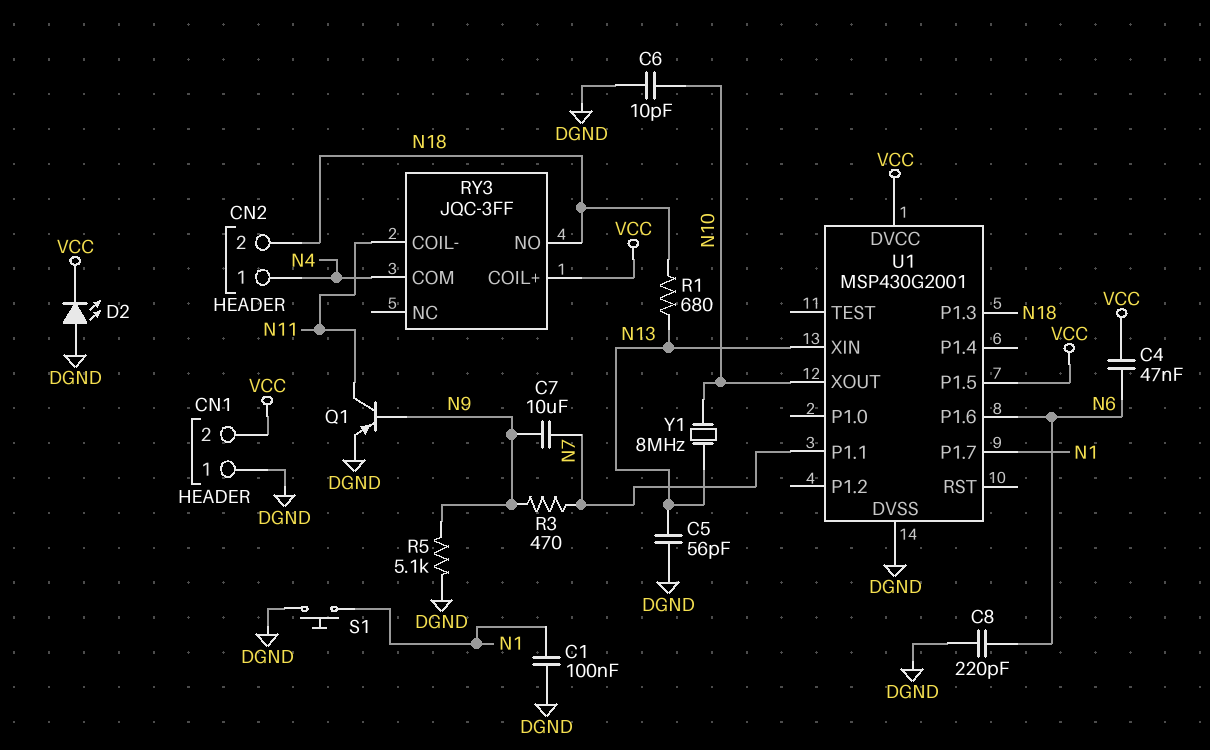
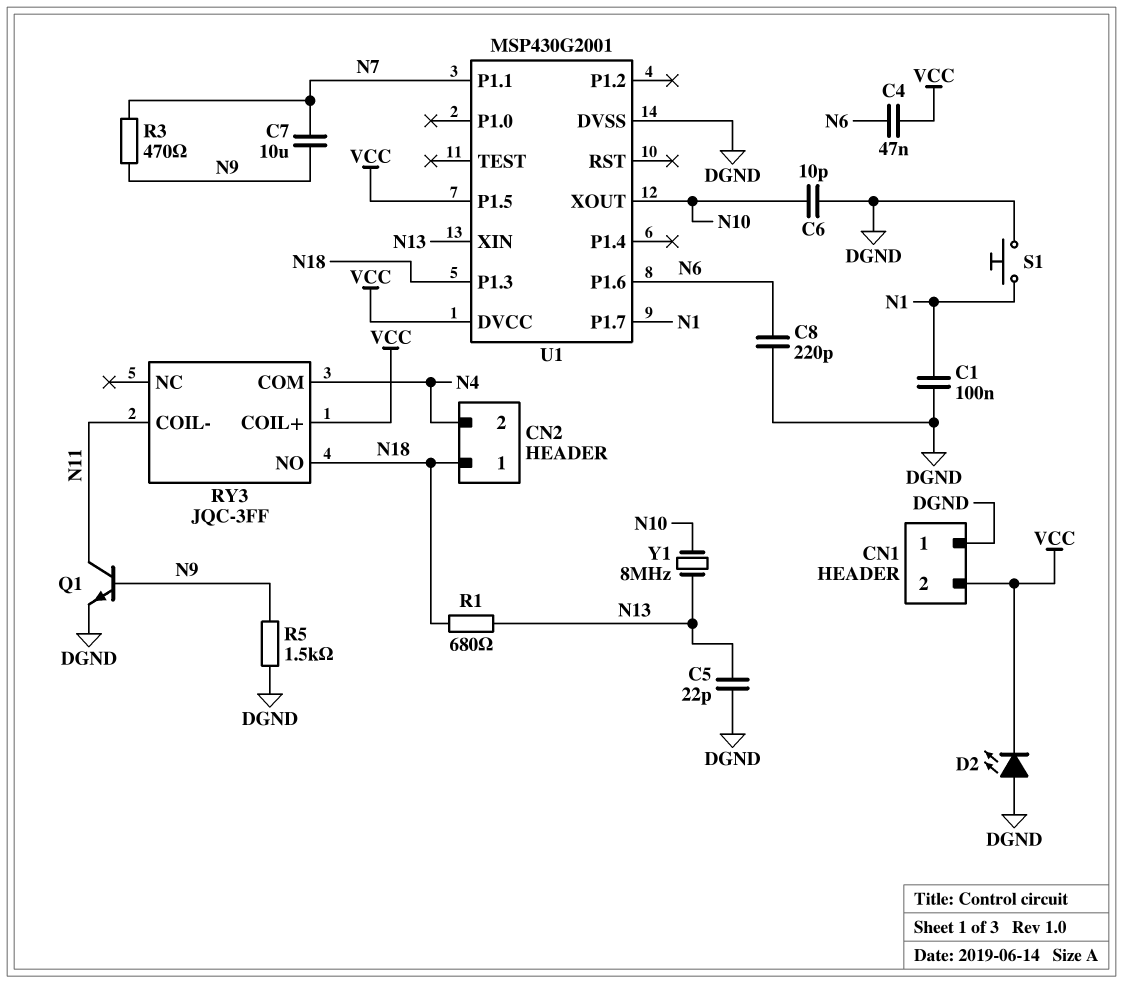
C5: 56pF (DGND, N13) -> 22pF (DGND, N13)
CN2 pin 1: N4 -> N18
CN2 pin 2: N18 -> N4
Q1: PNP (B N9, C N11, E DGND) -> NPN (B N9, C N11, E DGND)
R5: 5.1k (DGND, N9) -> 1.5k (DGND, N9)

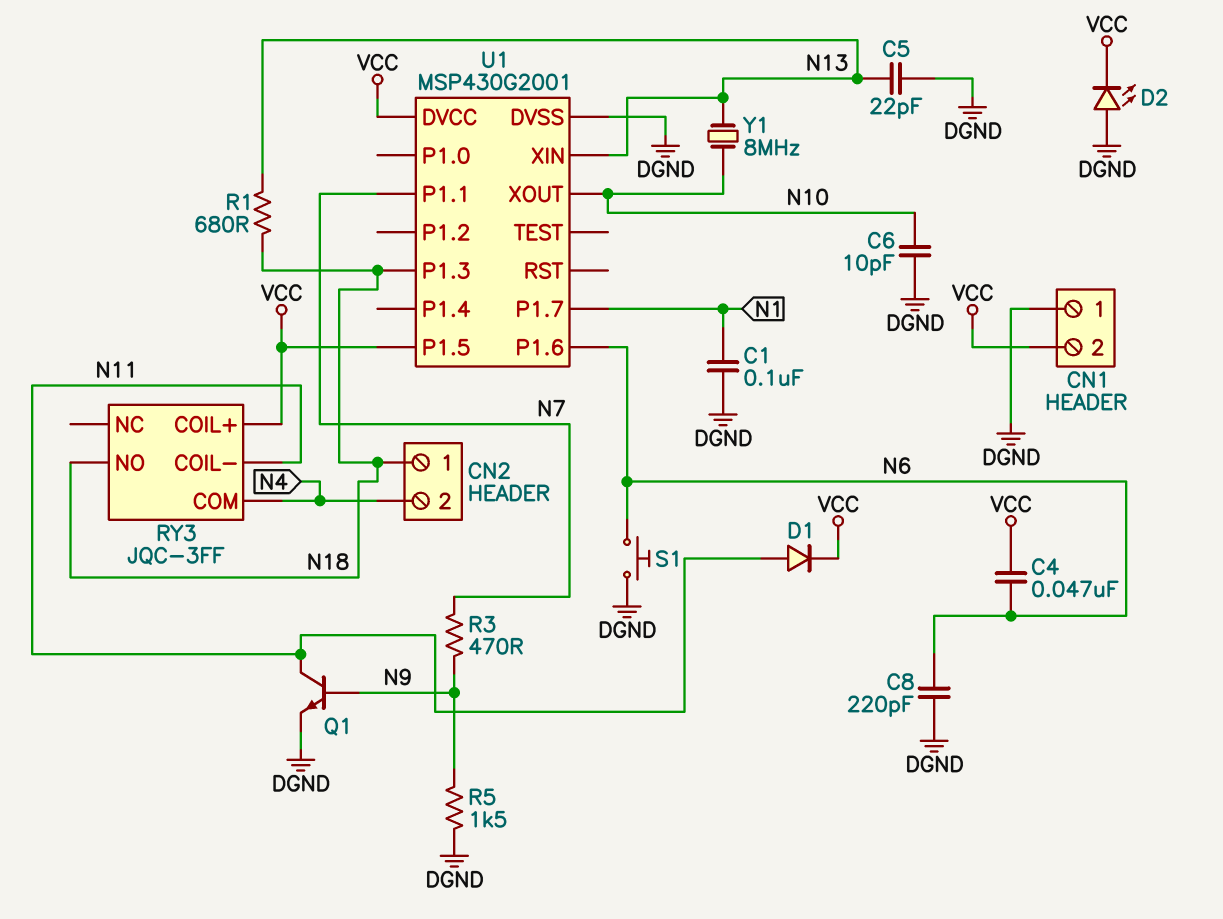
C7: 10uF (N7, N9) -> none
D1: none -> diode (A N11, K VCC)
S1: button (DGND, N1) -> button (DGND, N6)

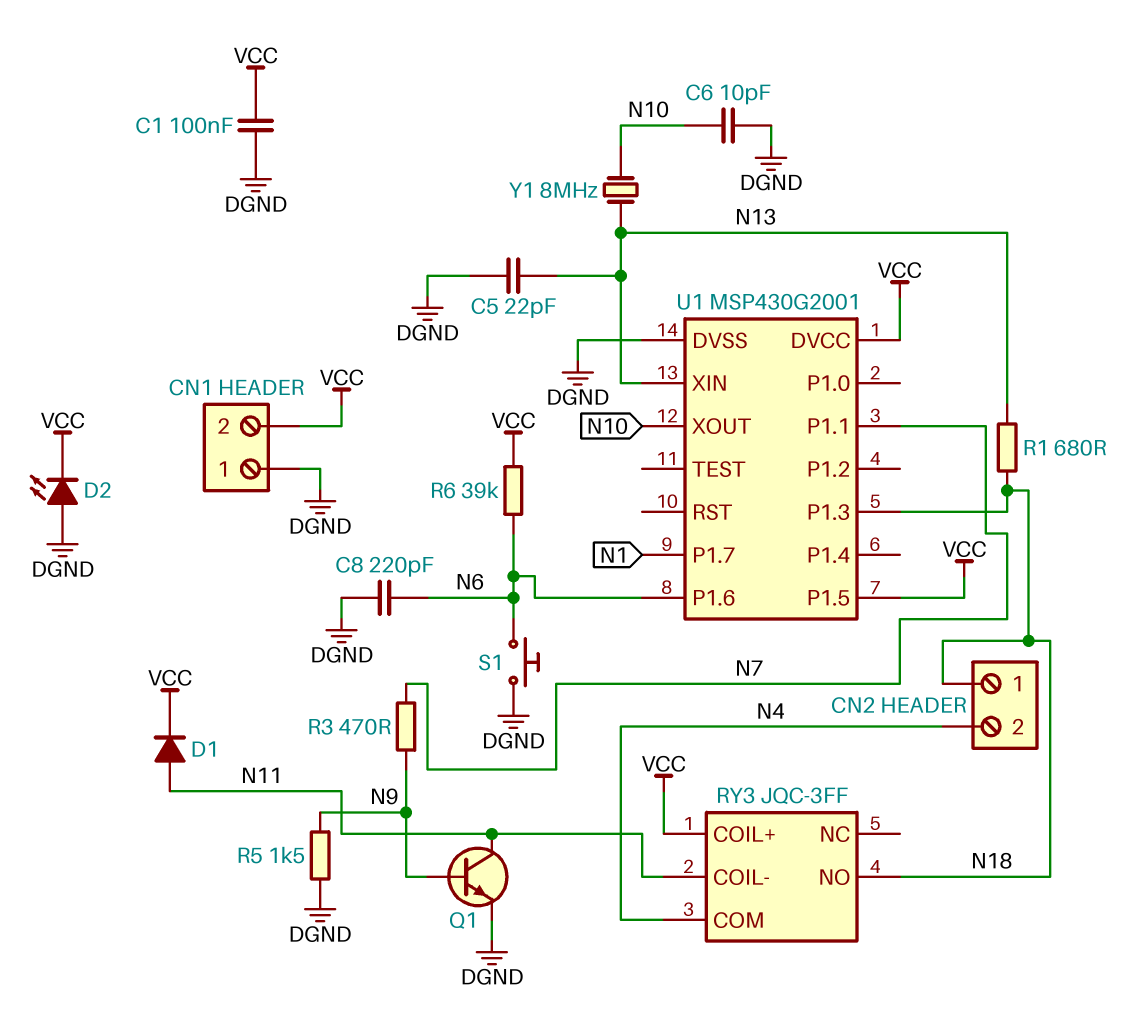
C1: 100nF (DGND, N1) -> 100nF (DGND, VCC)
C4: 47nF (N6, VCC) -> none
R6: none -> 39k (N6, VCC)

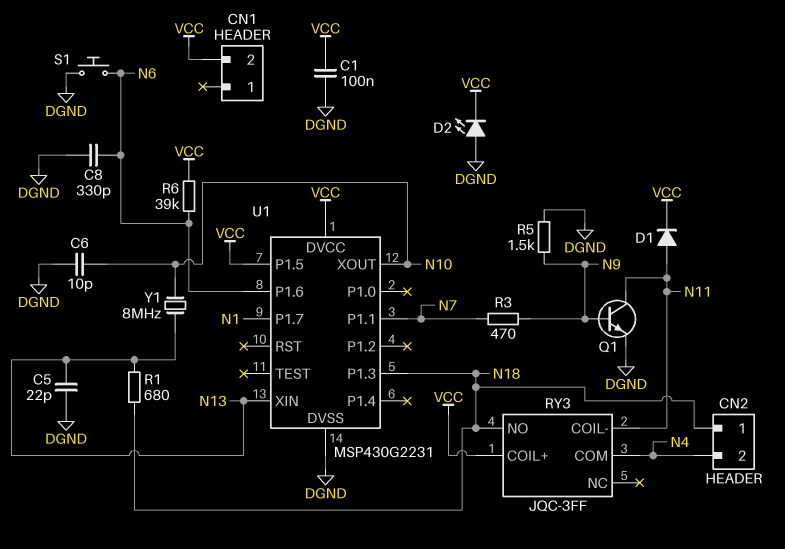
C8: 220pF (DGND, N6) -> 330pF (DGND, N6)
CN1 pin 1: DGND -> none
U1: MSP430G2001 -> MSP430G2231

